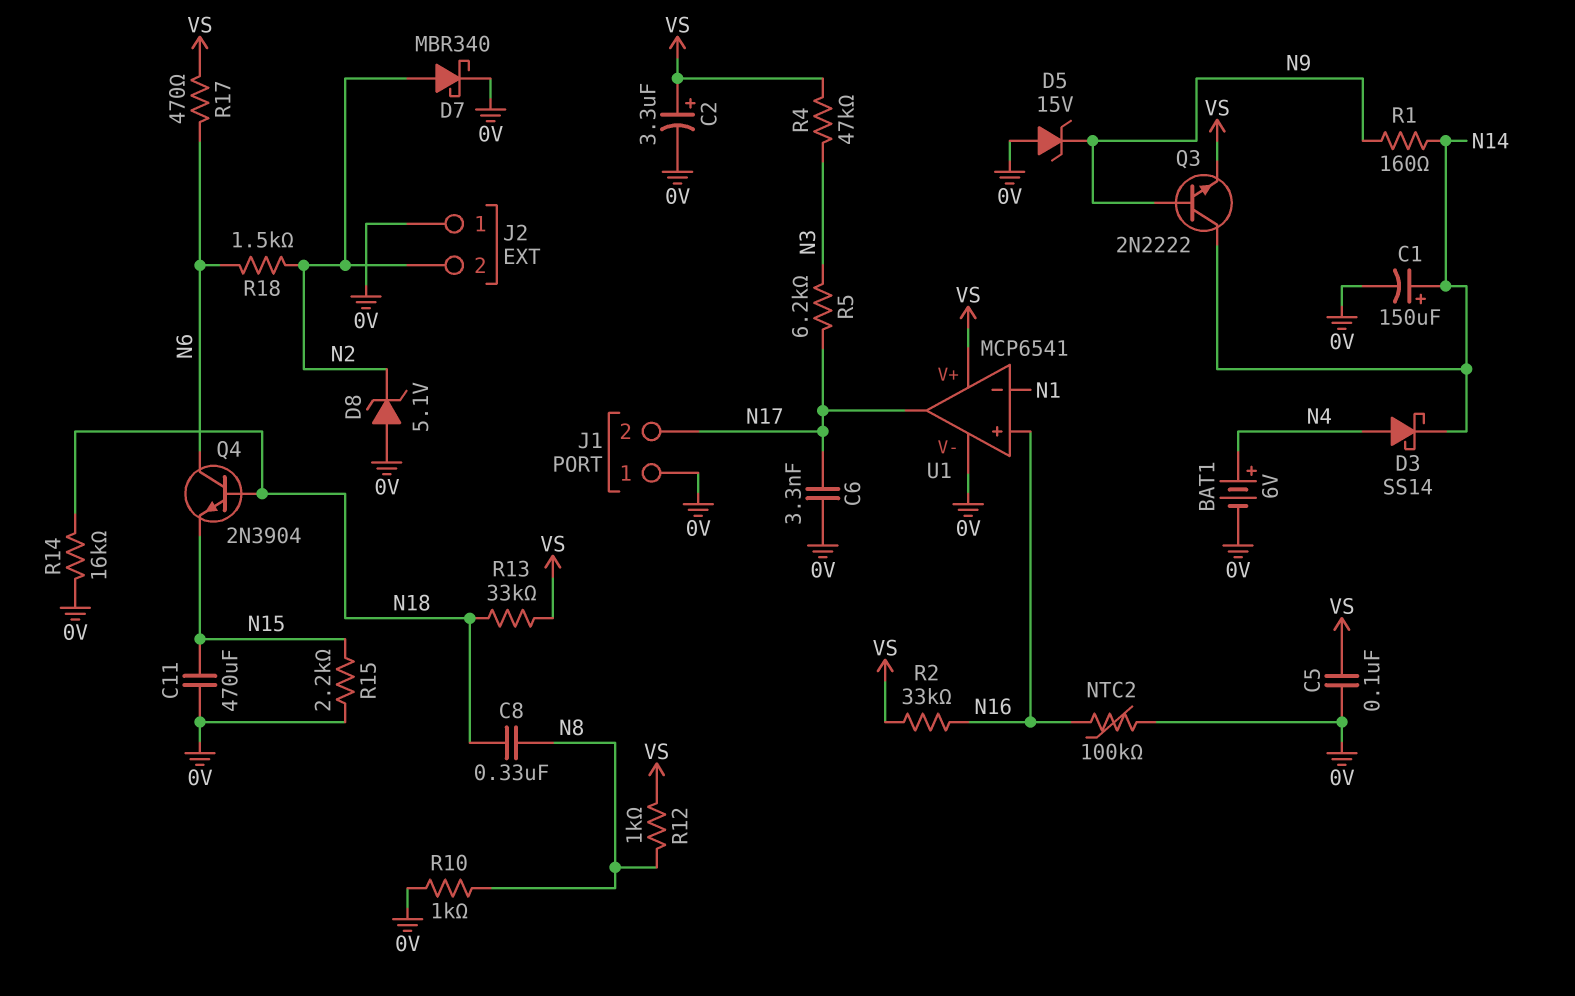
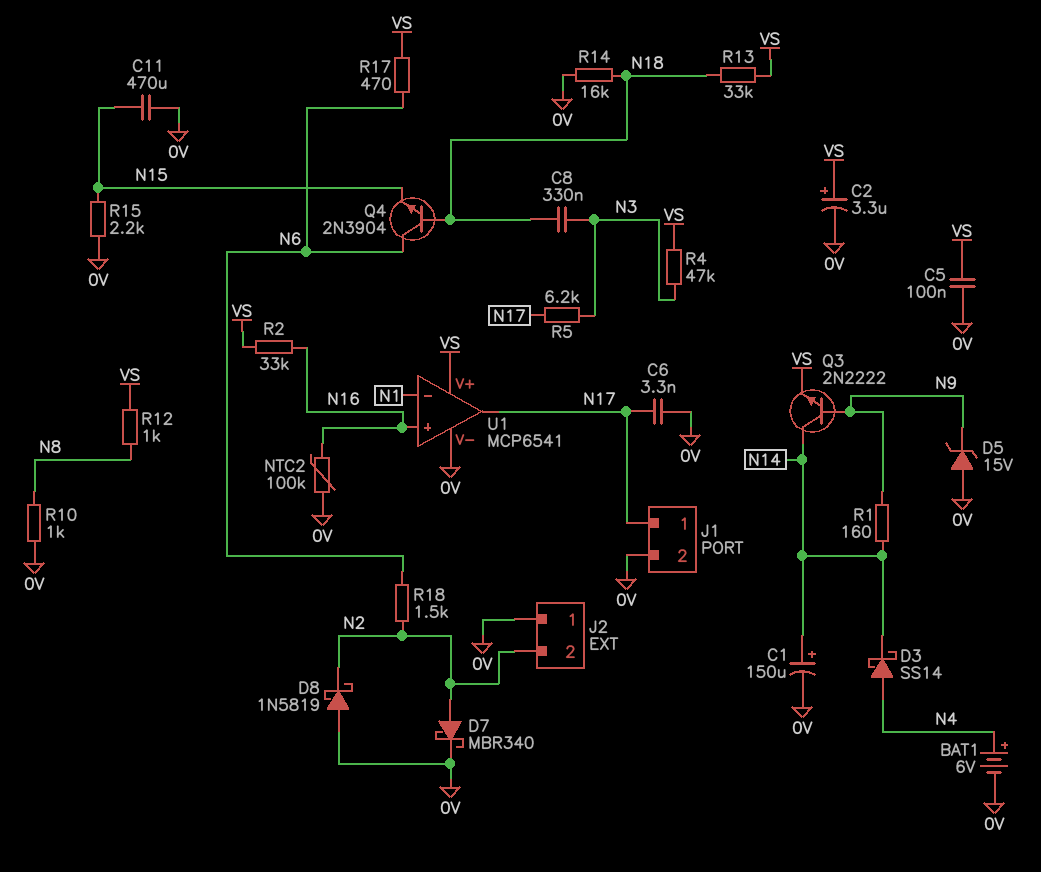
C8: 330nF (N8, N18) -> 330nF (N3, N18)
D8: zener 5.1V (A 0V, K N2) -> schottky 1N5819 (A 0V, K N2)
J1 pin 1: 0V -> N17
J1 pin 2: N17 -> 0V

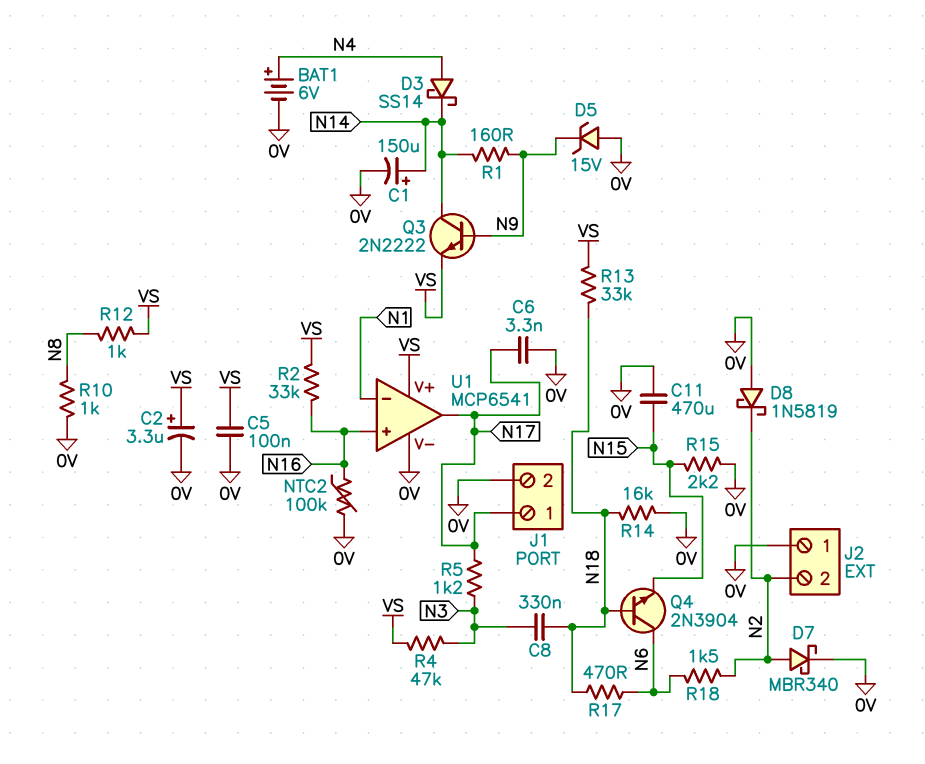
R5: 6.2k (N3, N17) -> 1.2k (N3, N17)
R17: 470 (N6, VS) -> 470 (N6, N18)

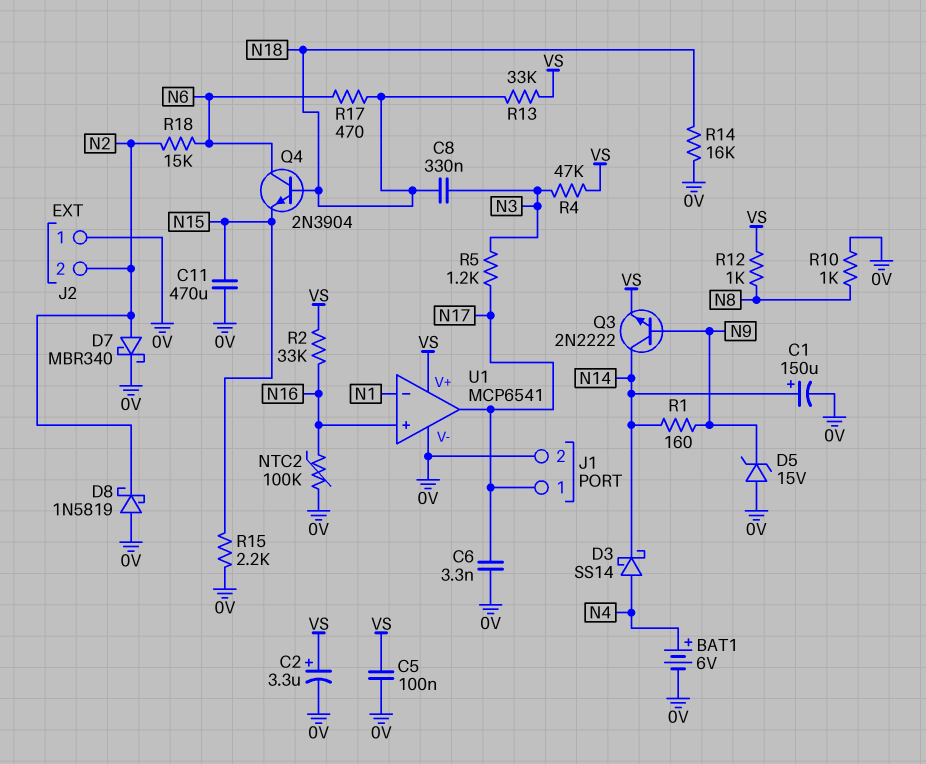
R18: 1.5k (N2, N6) -> 15k (N2, N6)

